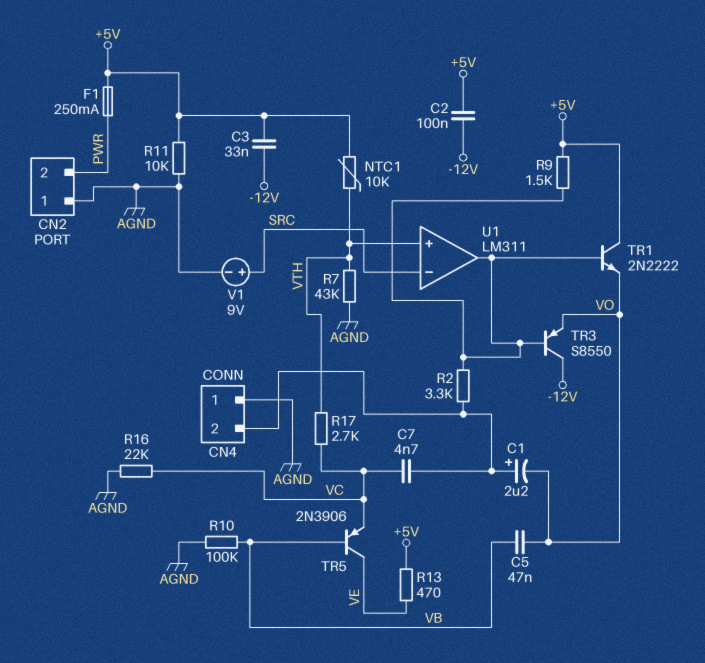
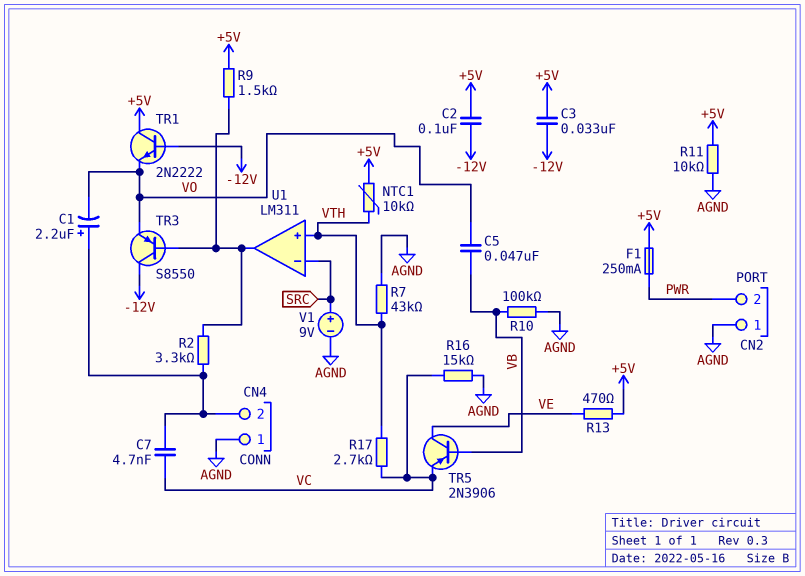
R16: 22k (AGND, VC) -> 15k (AGND, VC)
TR1: NPN 2N2222 (B U1/out, C +5V, E VO) -> NPN 2N2222 (B -12V, C +5V, E VO)

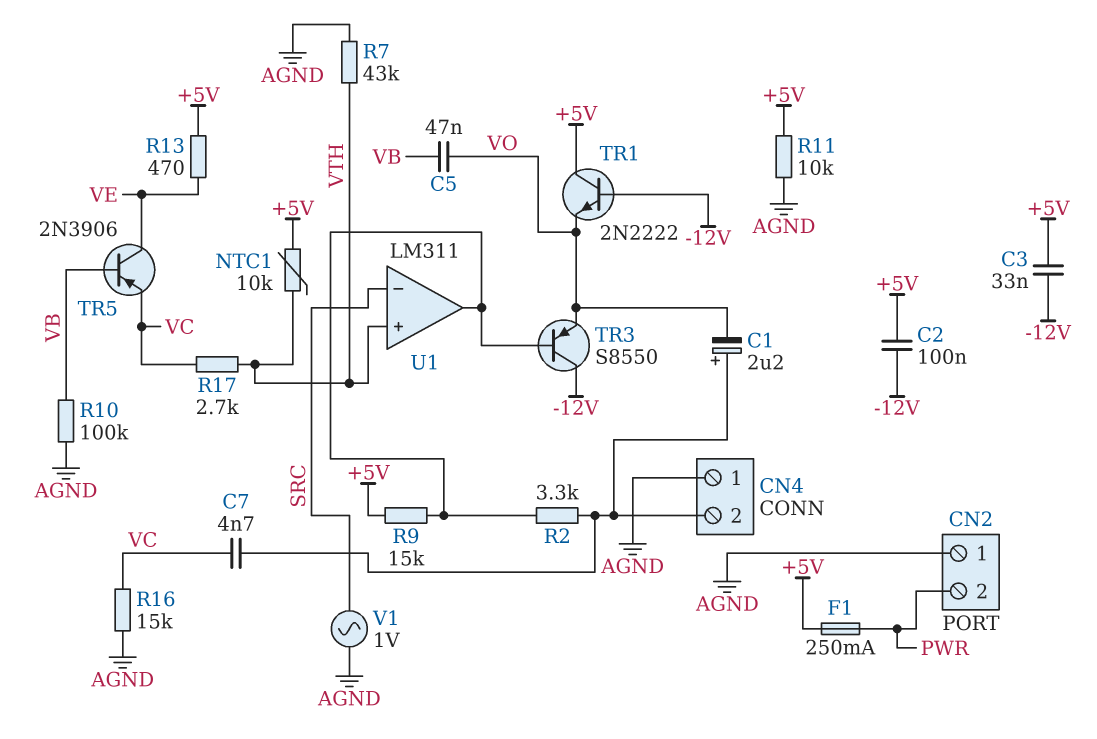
R9: 1.5k (+5V, U1/out) -> 15k (+5V, U1/out)
V1: 9V (plus SRC, minus AGND) -> AC 1V (AGND, SRC)

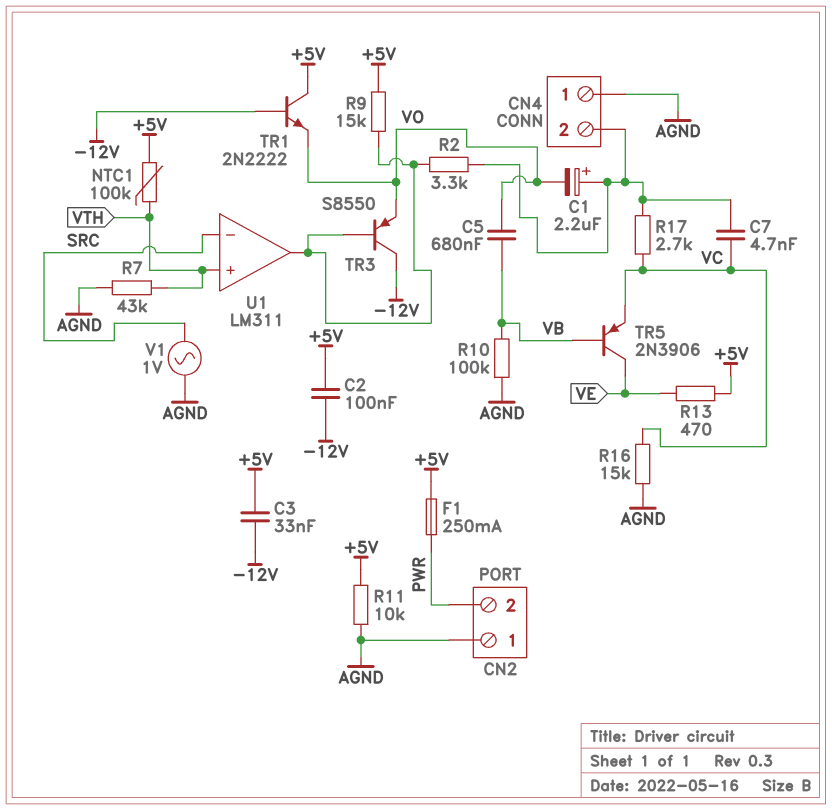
C5: 47nF (VB, VO) -> 680nF (VB, VO)
NTC1: 10k (+5V, VTH) -> 100k (+5V, VTH)
R17: 2.7k (VC, VTH) -> 2.7k (CN4/2, VC)

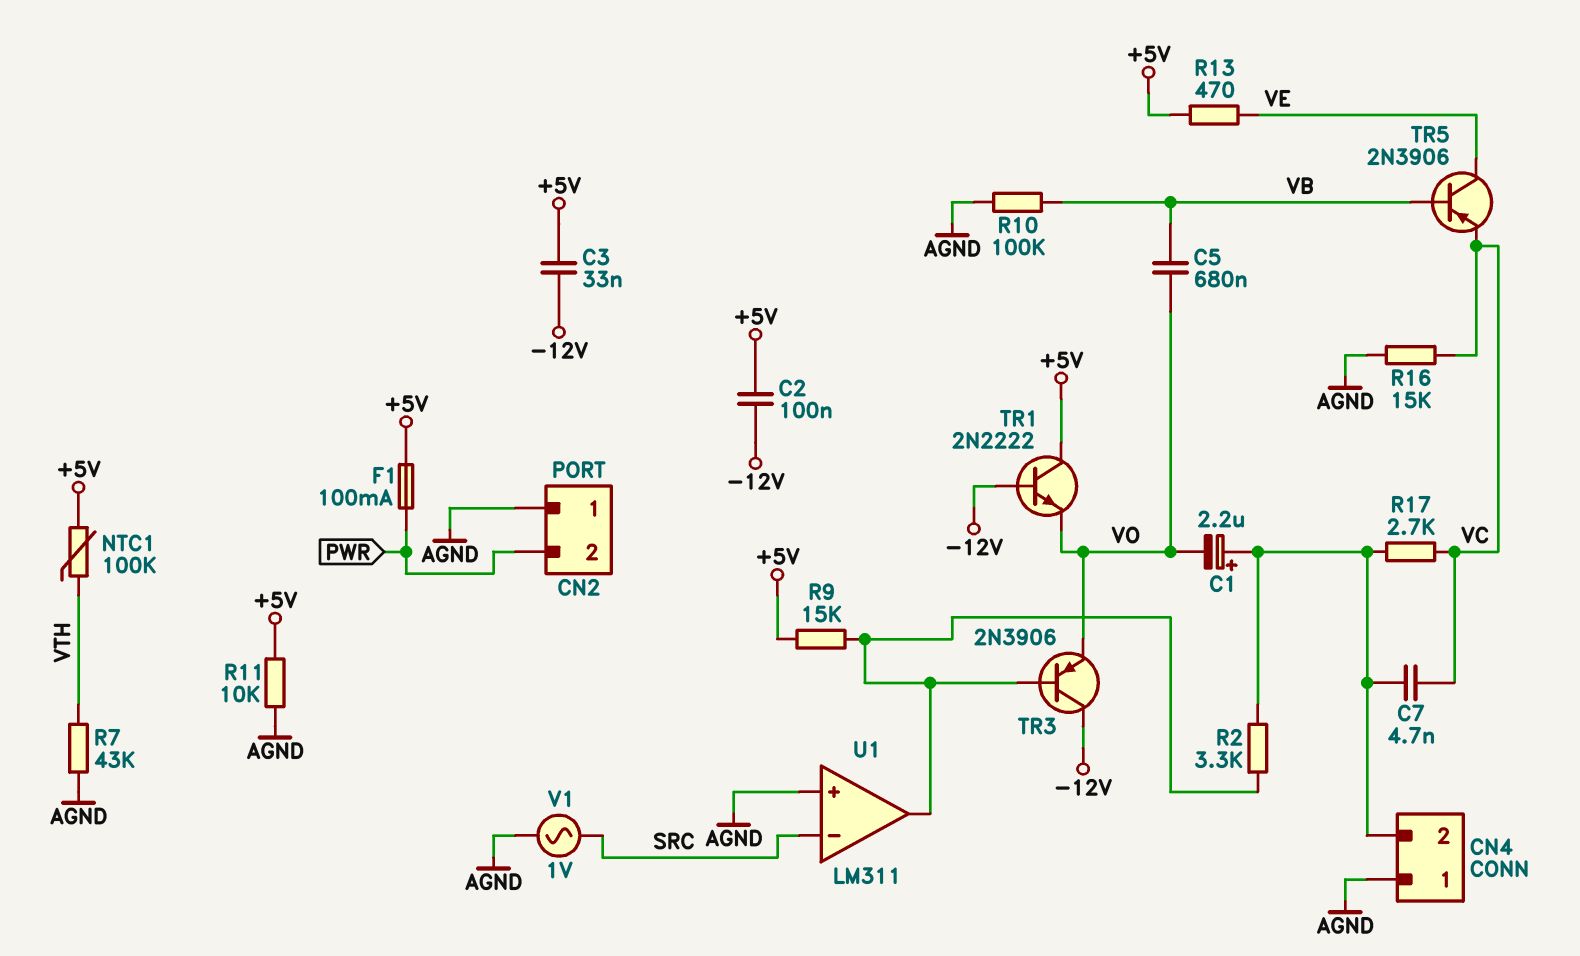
F1: 250mA (+5V, PWR) -> 100mA (+5V, PWR)
TR3: PNP S8550 (B U1/out, C -12V, E VO) -> PNP 2N3906 (B U1/out, C -12V, E VO)
U1 pin in+: VTH -> AGND

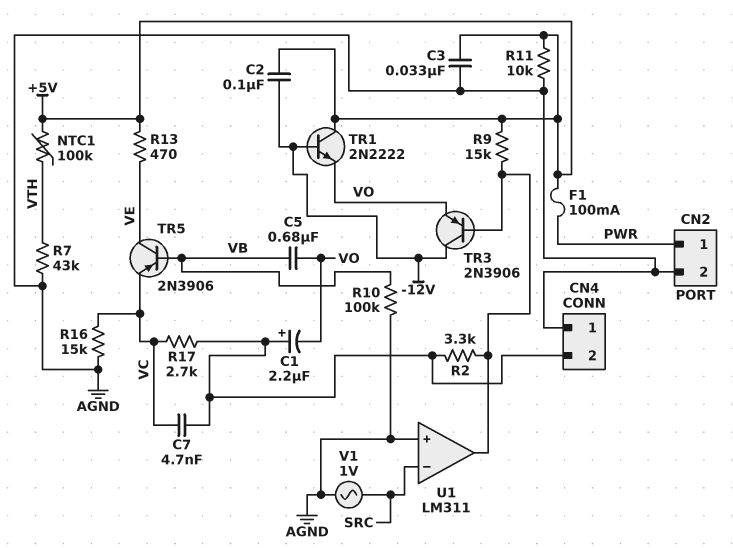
C3: 33nF (+5V, -12V) -> 33nF (+5V, AGND)
CN2 pin 1: AGND -> PWR
CN2 pin 2: PWR -> AGND

